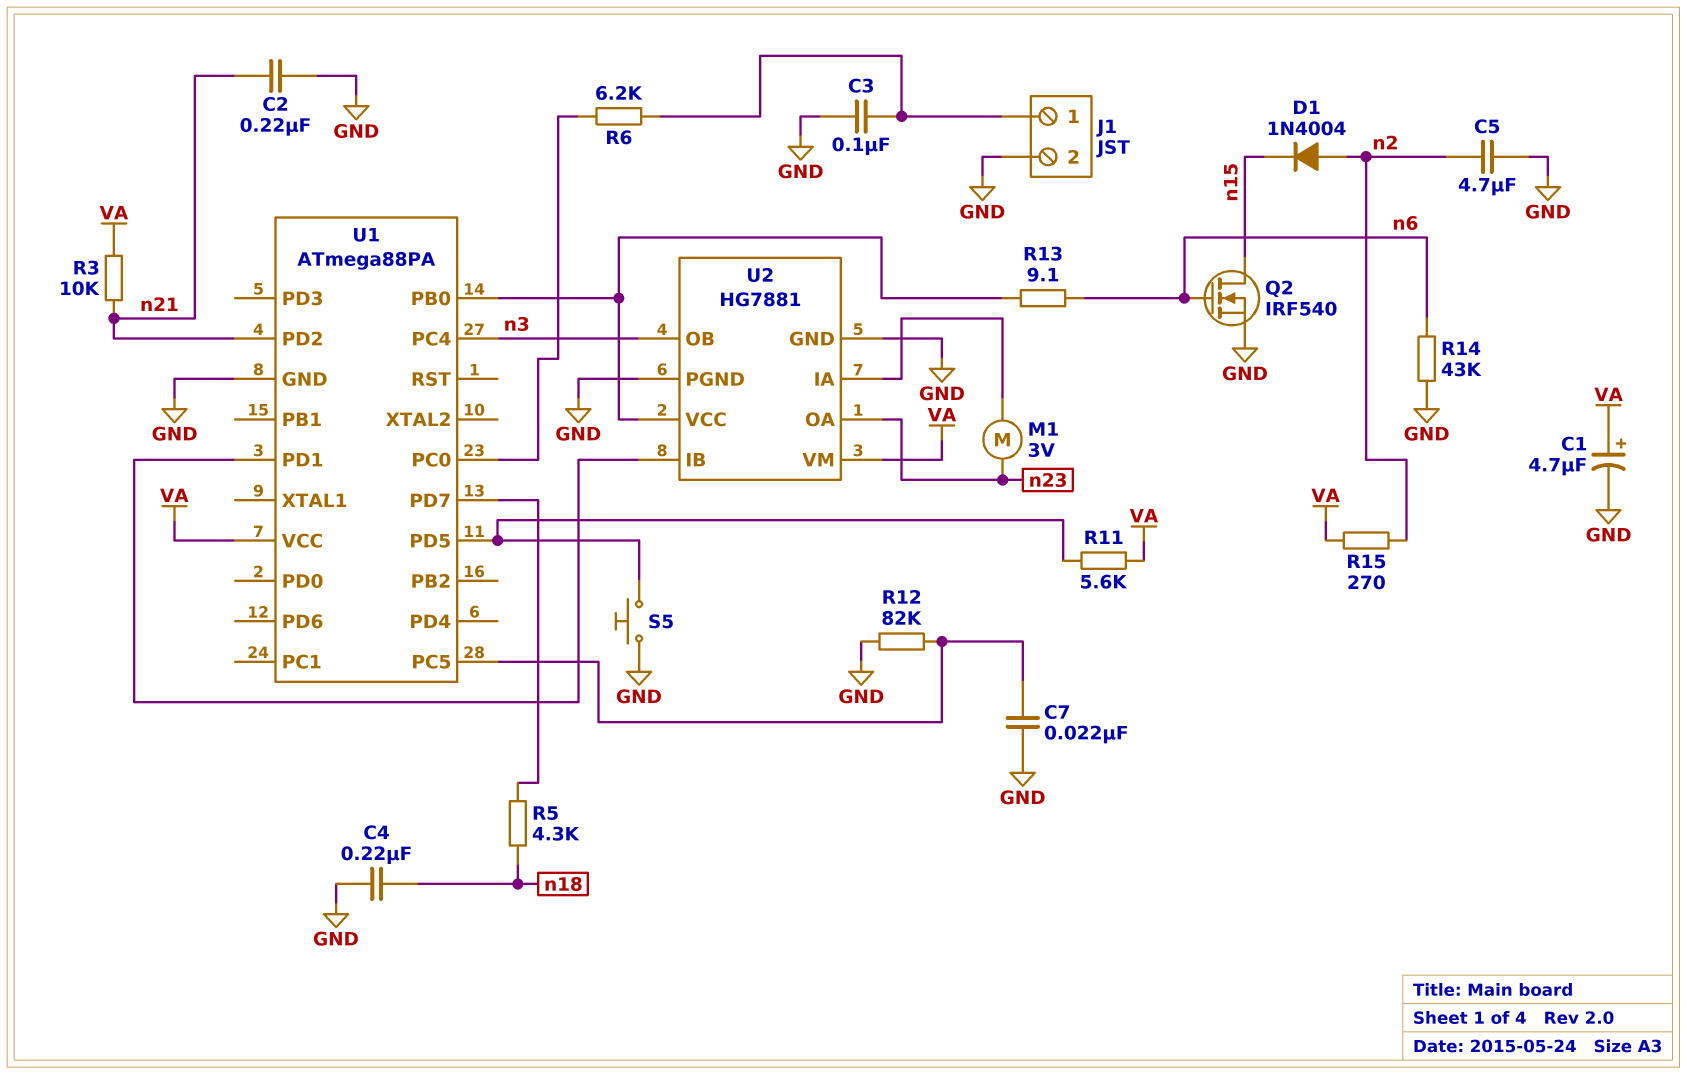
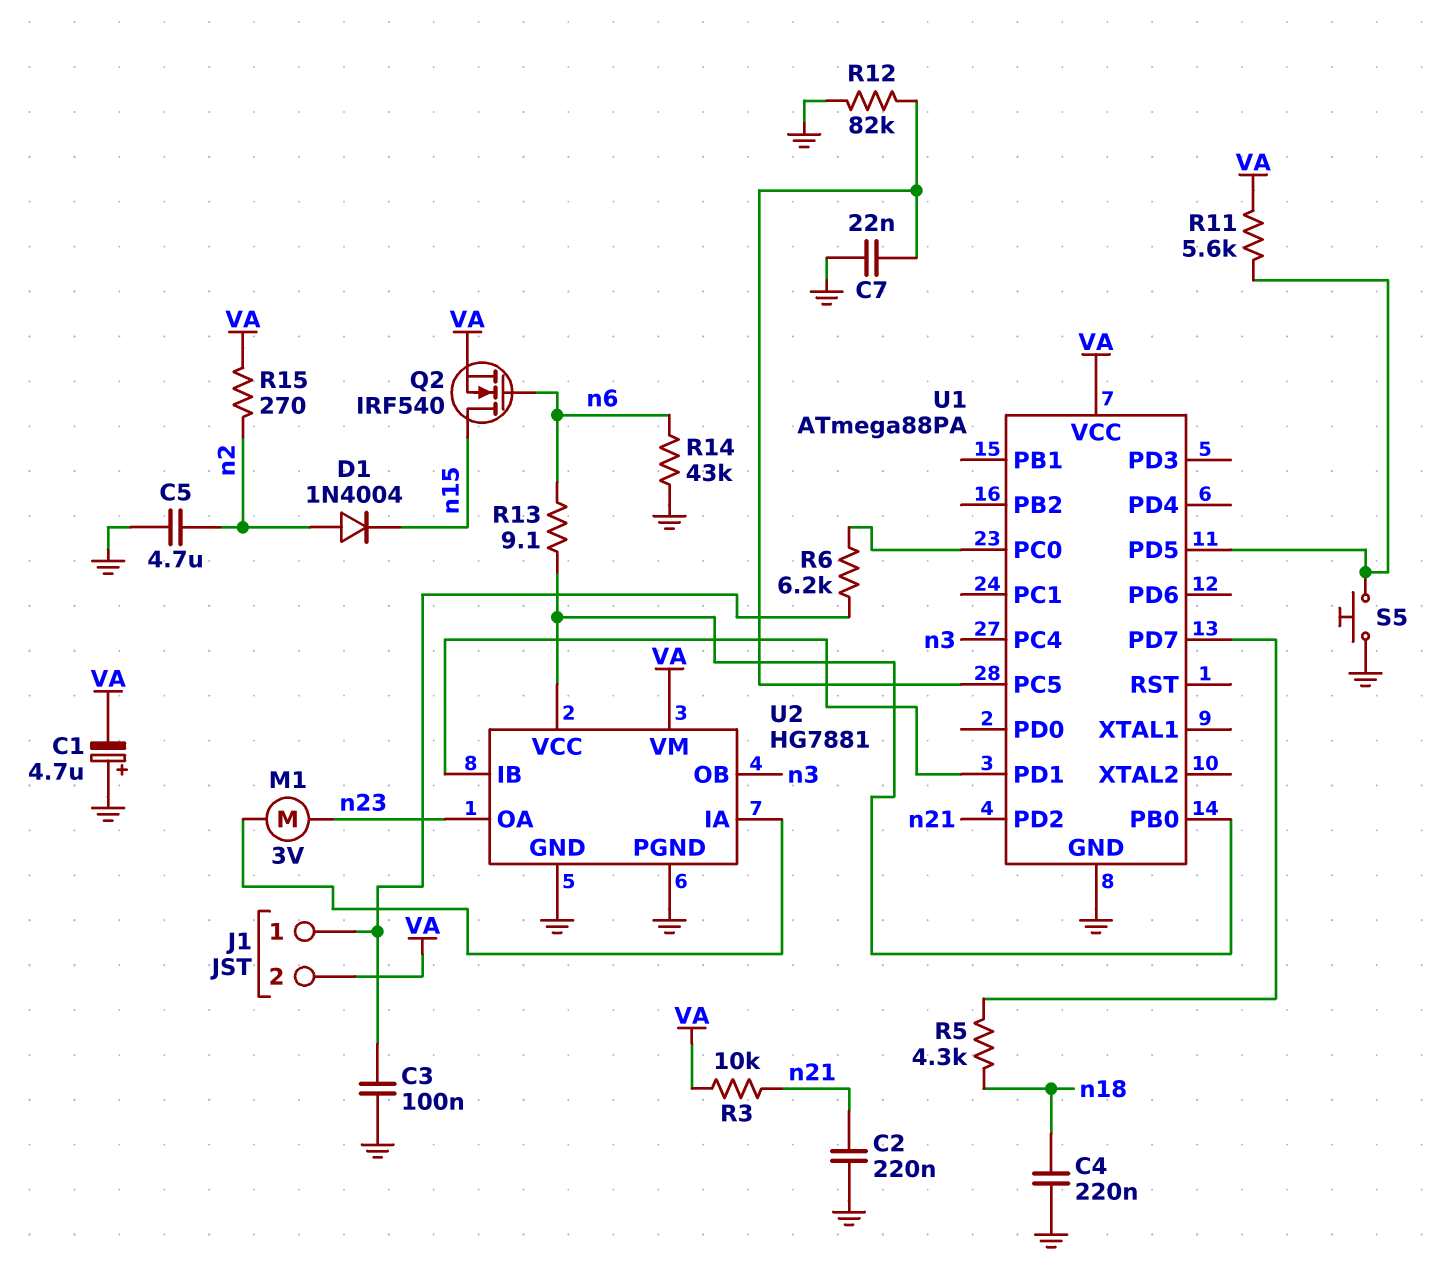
C1: 4.7uF (plus VA, minus GND) -> 4.7uF (plus GND, minus VA)
J1 pin 2: GND -> VA
Q2: NMOS IRF540 (G n6, D n15, S GND) -> NMOS IRF540 (G n6, D n15, S VA)

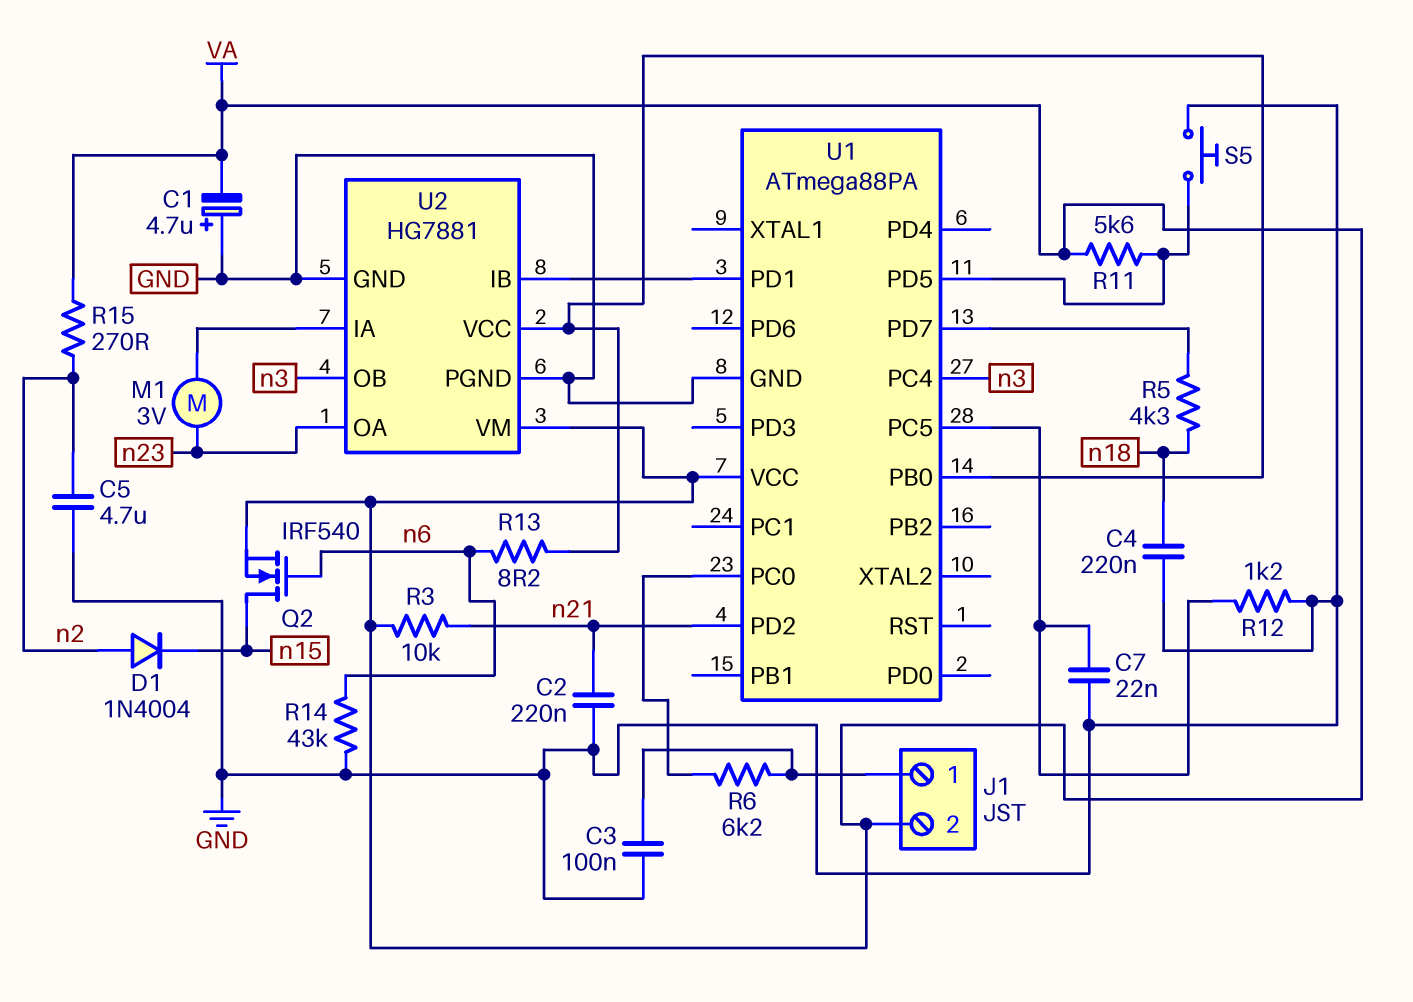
R12: 82k (GND, U1/PC5) -> 1.2k (GND, U1/PC5)
R13: 9.1 (U1/PB0, n6) -> 8.2 (U1/PB0, n6)

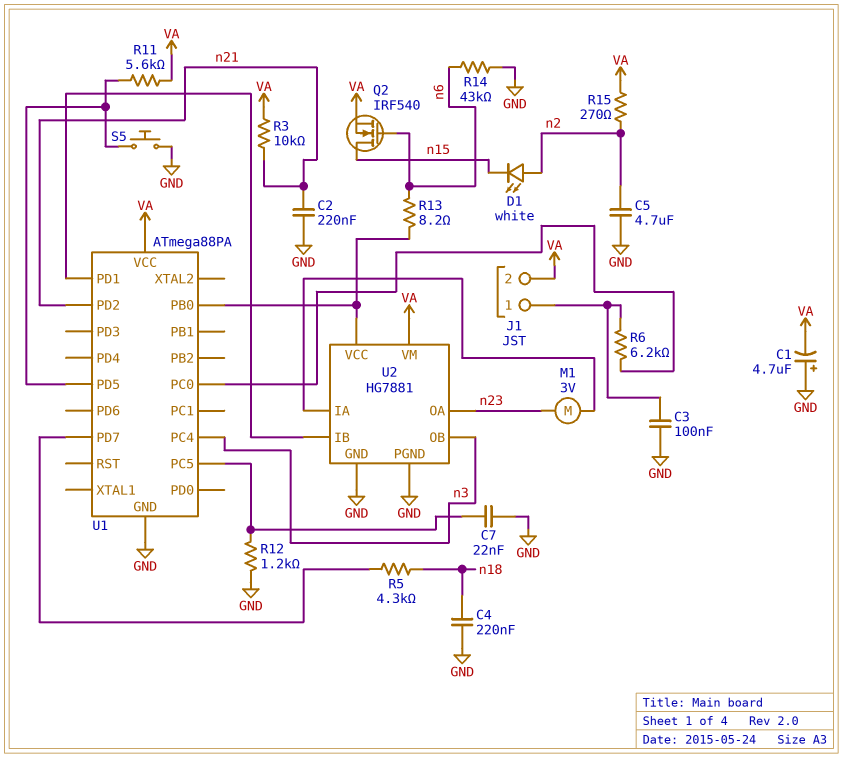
D1: diode 1N4004 (A n2, K n15) -> LED white (A n2, K n15)

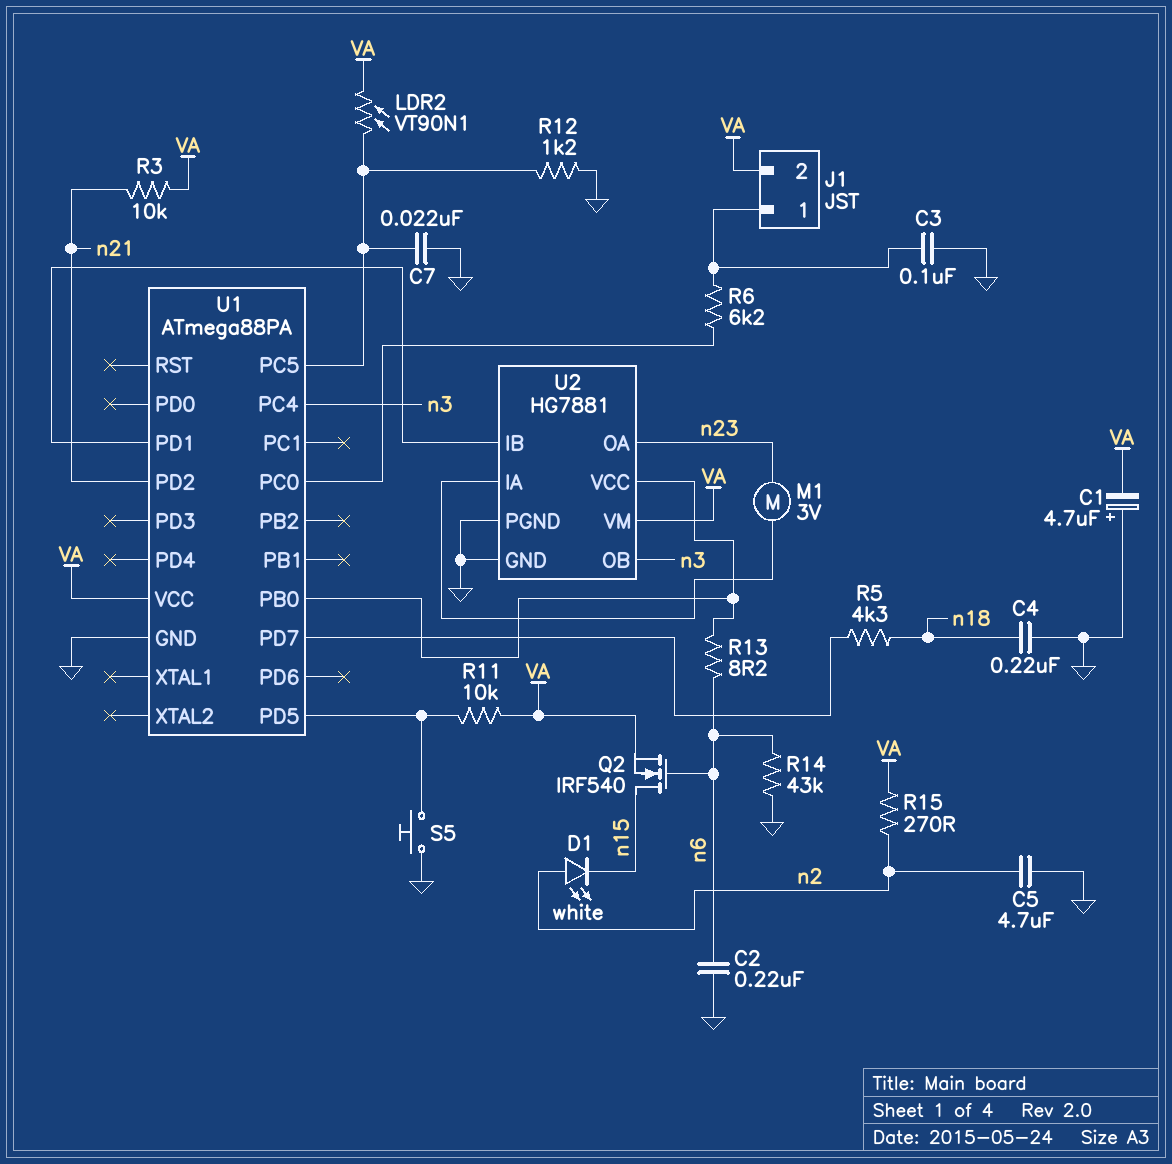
C2: 220nF (GND, n21) -> 220nF (GND, n6)
LDR2: none -> VT90N1 (U1/PC5, VA)
R11: 5.6k (U1/PD5, VA) -> 10k (U1/PD5, VA)

